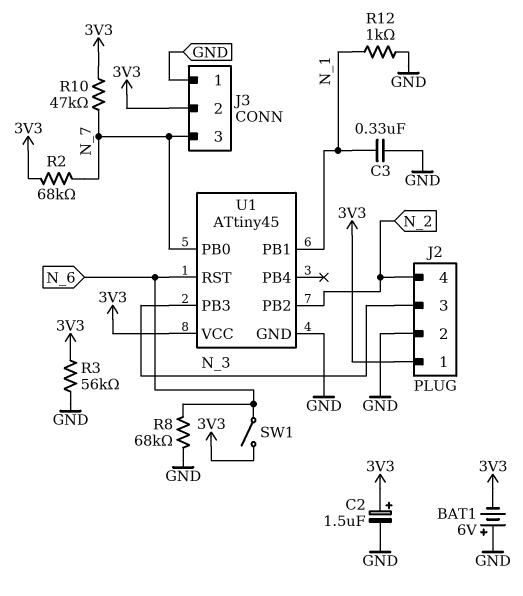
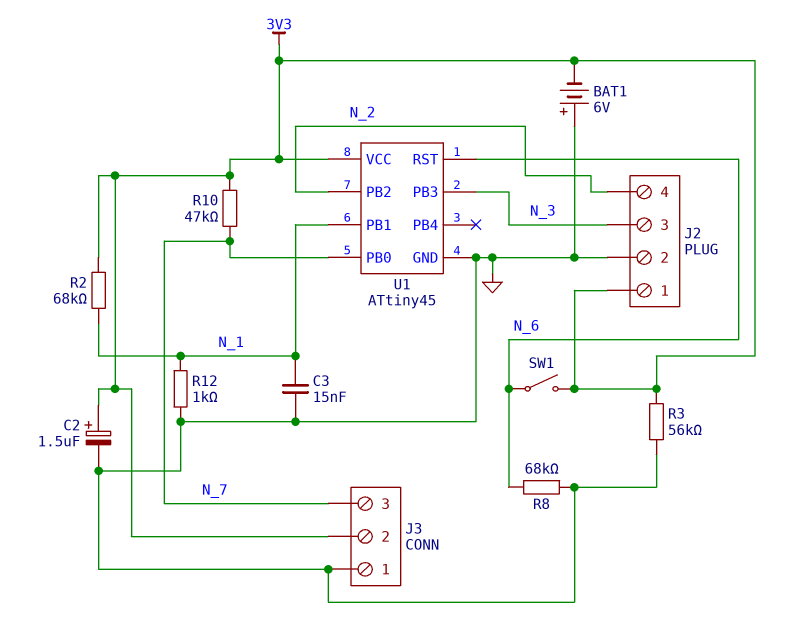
C3: 330nF (GND, N_1) -> 15nF (GND, N_1)
R2: 68k (3V3, N_7) -> 68k (3V3, N_1)

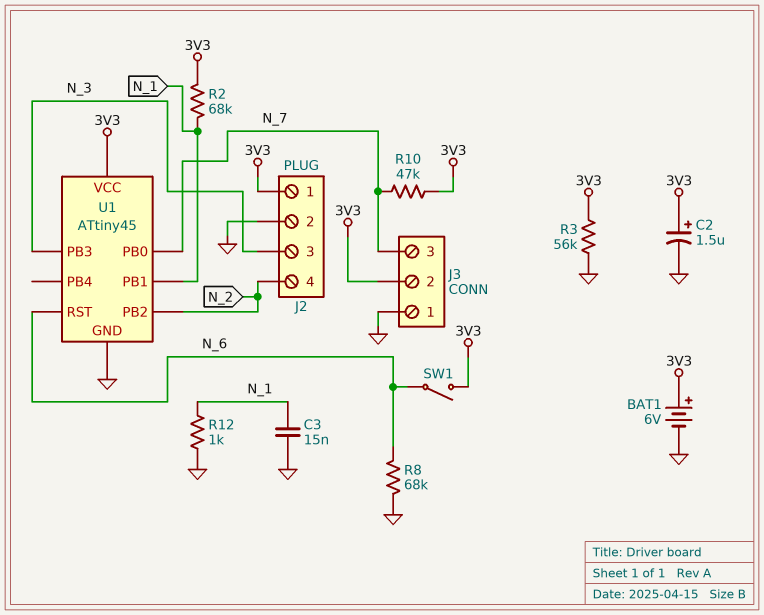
BAT1: 6V (plus GND, minus 3V3) -> 6V (plus 3V3, minus GND)

